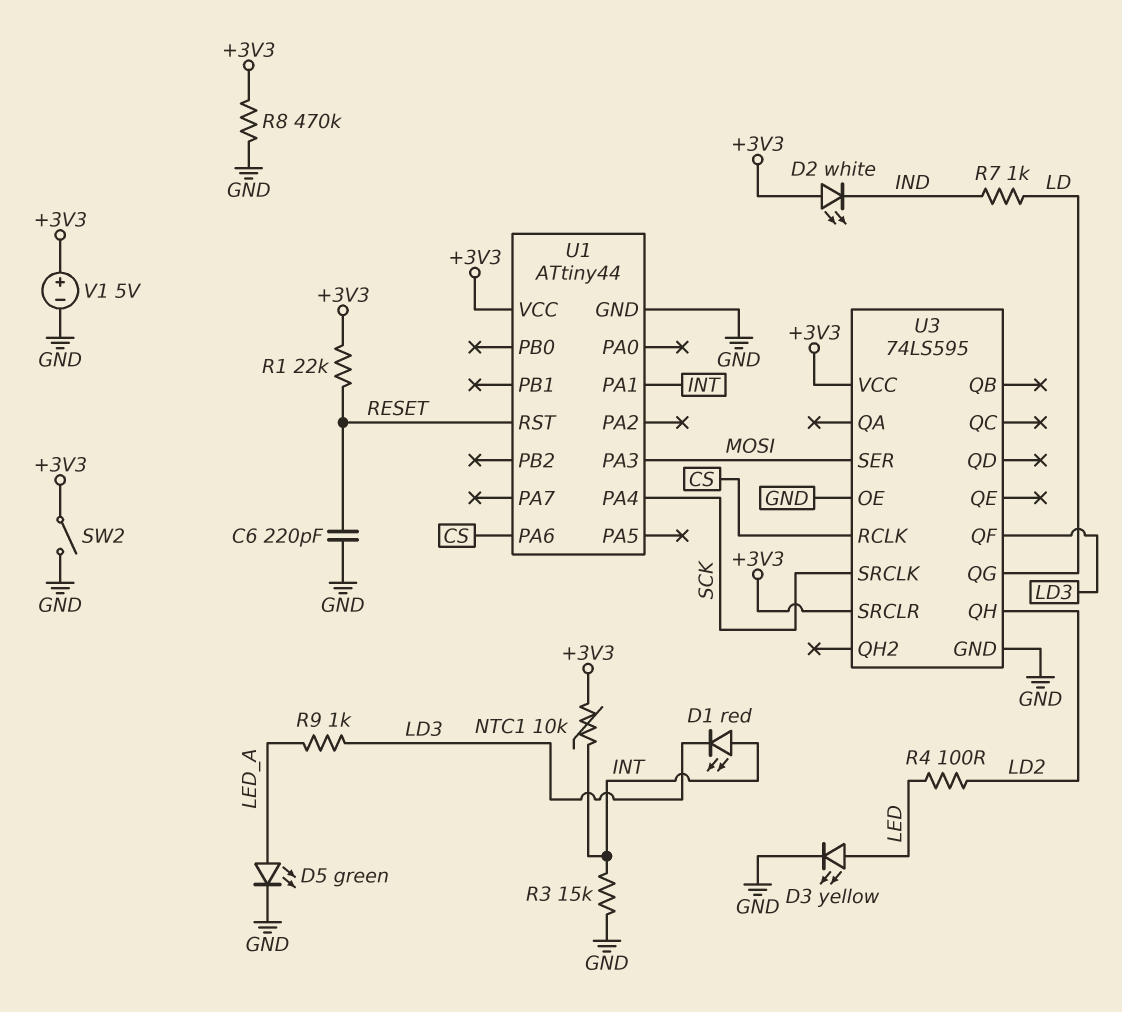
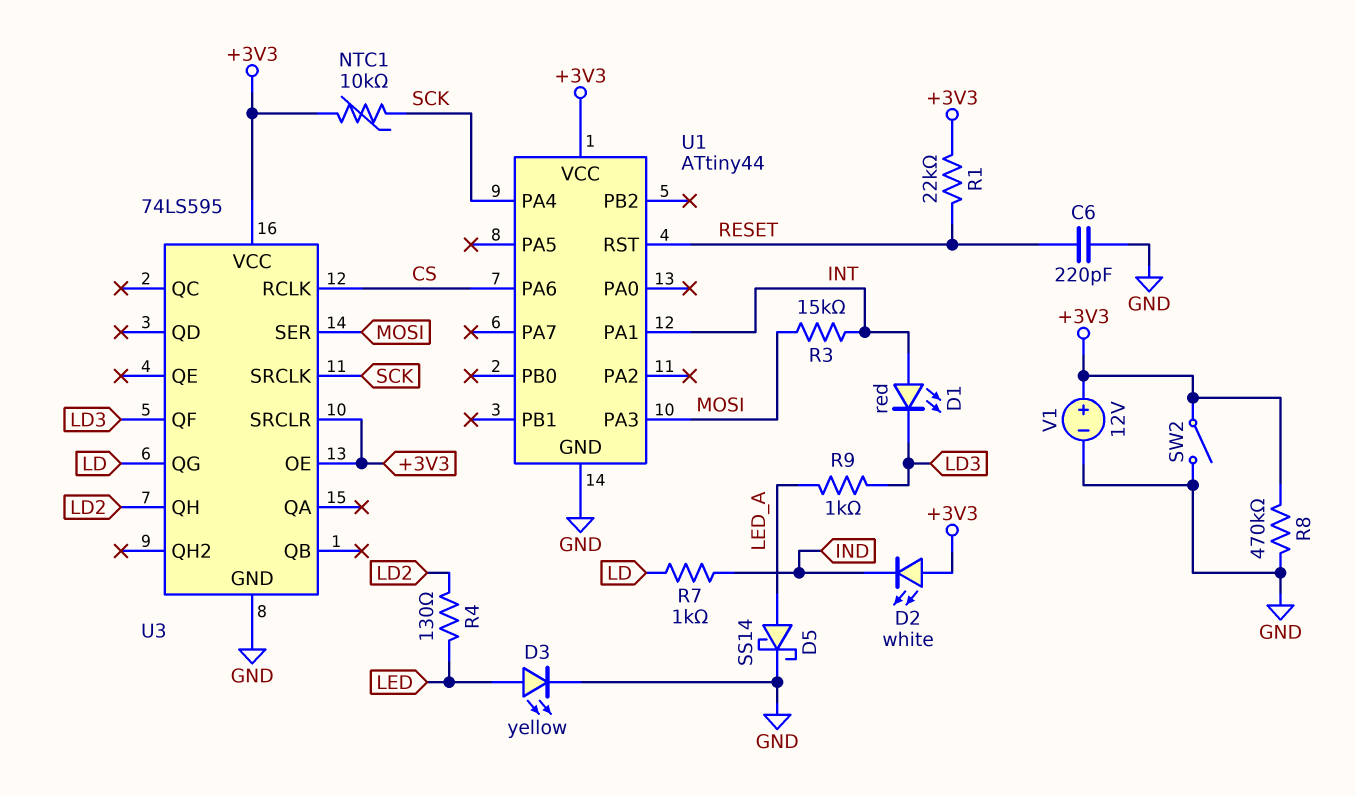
D5: LED green (A LED_A, K GND) -> schottky SS14 (A LED_A, K GND)
NTC1: 10k (+3V3, INT) -> 10k (+3V3, SCK)
R3: 15k (GND, INT) -> 15k (INT, MOSI)
R4: 100 (LD2, LED) -> 130 (LD2, LED)
U3 pin OE: GND -> +3V3
V1: 5V (plus +3V3, minus GND) -> 12V (plus +3V3, minus GND)

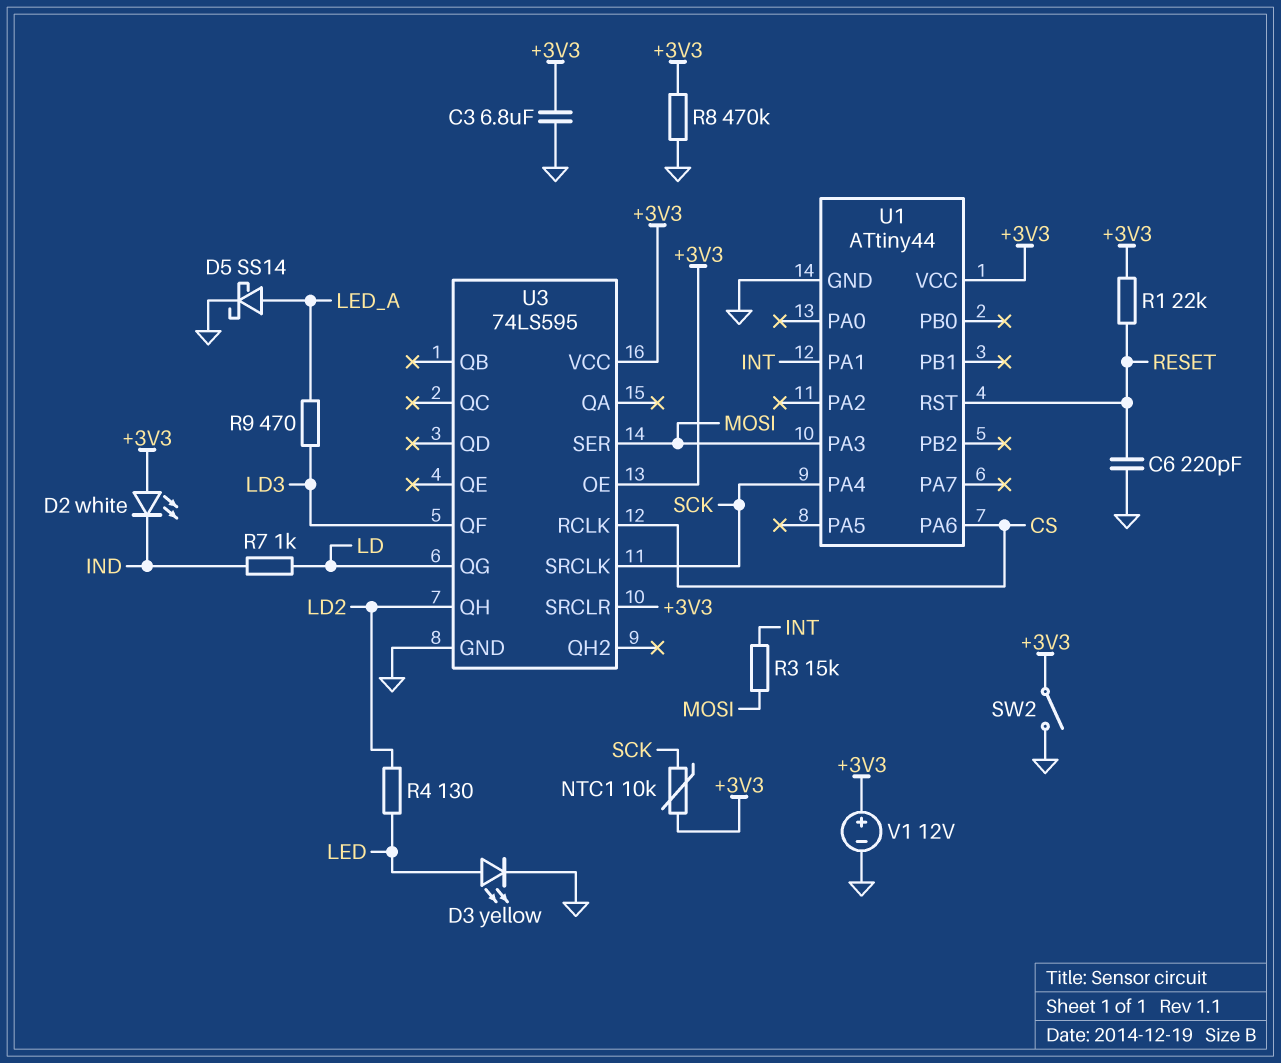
C3: none -> 6.8uF (+3V3, GND)
D1: LED red (A INT, K LD3) -> none
R9: 1k (LD3, LED_A) -> 470 (LD3, LED_A)

